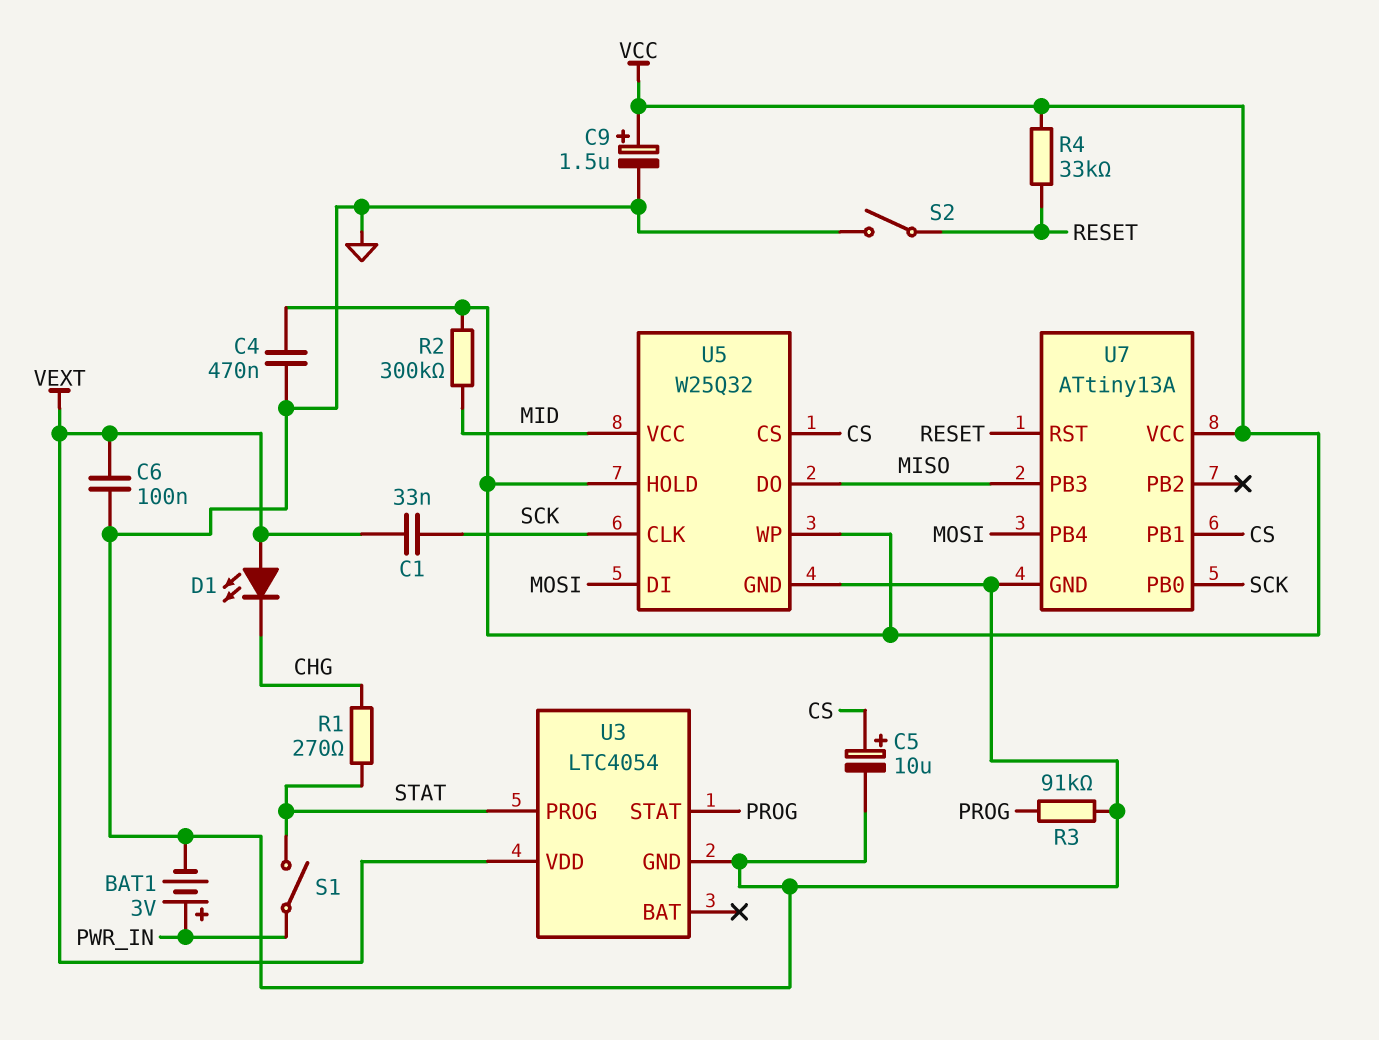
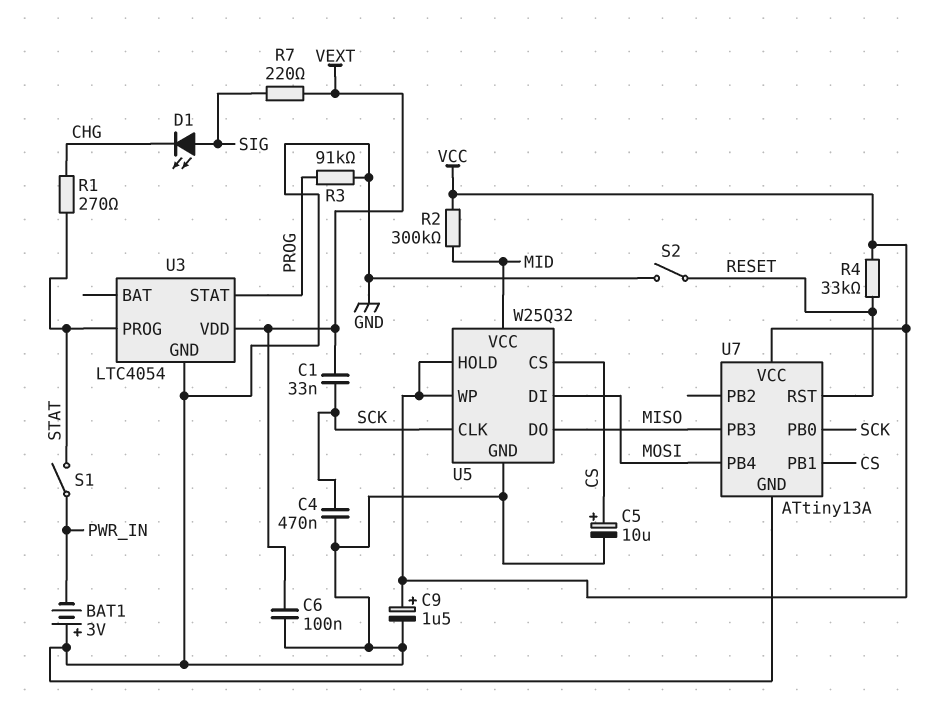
BAT1: 3V (plus PWR_IN, minus GND) -> 3V (plus GND, minus PWR_IN)
C4: 470nF (GND, VCC) -> 470nF (GND, SCK)
D1: LED (A VEXT, K CHG) -> LED (A SIG, K CHG)
R7: none -> 220 (SIG, VEXT)

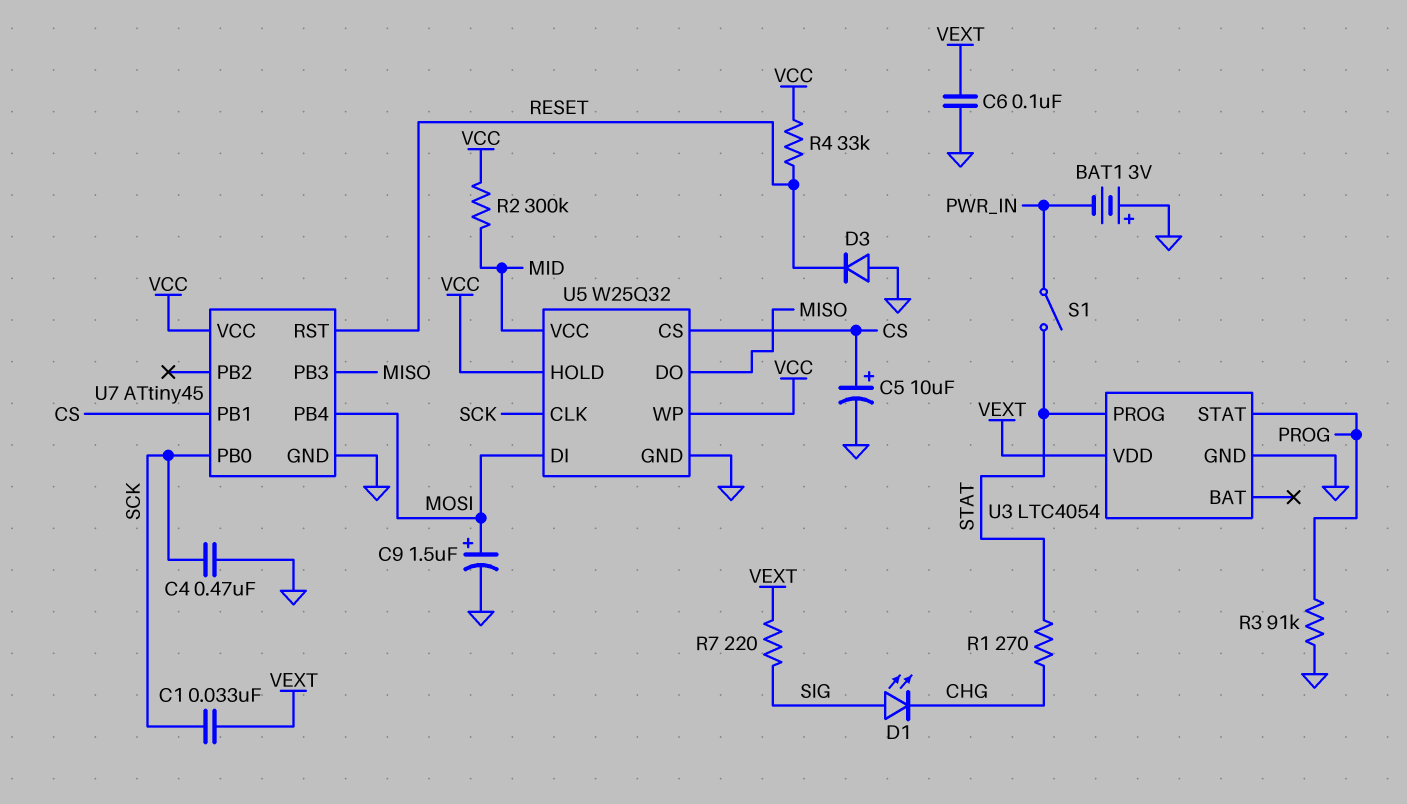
C9: 1.5uF (plus VCC, minus GND) -> 1.5uF (plus MOSI, minus GND)
D3: none -> diode (A GND, K RESET)
S2: switch (GND, RESET) -> none
U7: ATtiny13A -> ATtiny45

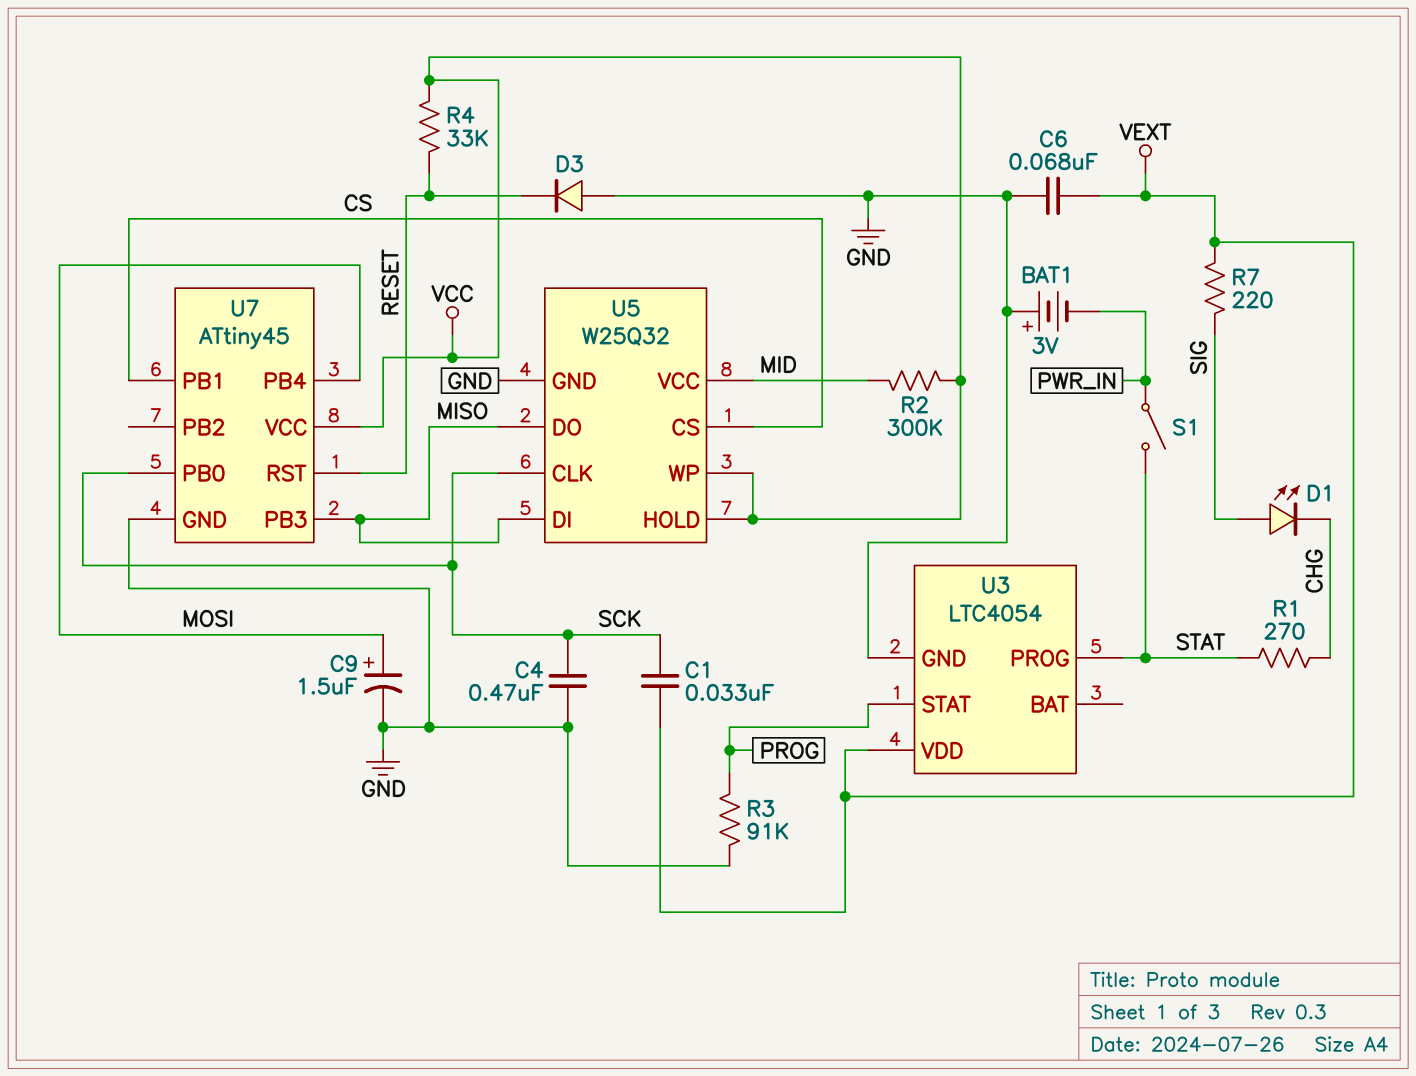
C5: 10uF (plus CS, minus GND) -> none
C6: 100nF (GND, VEXT) -> 68nF (GND, VEXT)
U5 pin DI: MOSI -> MISO

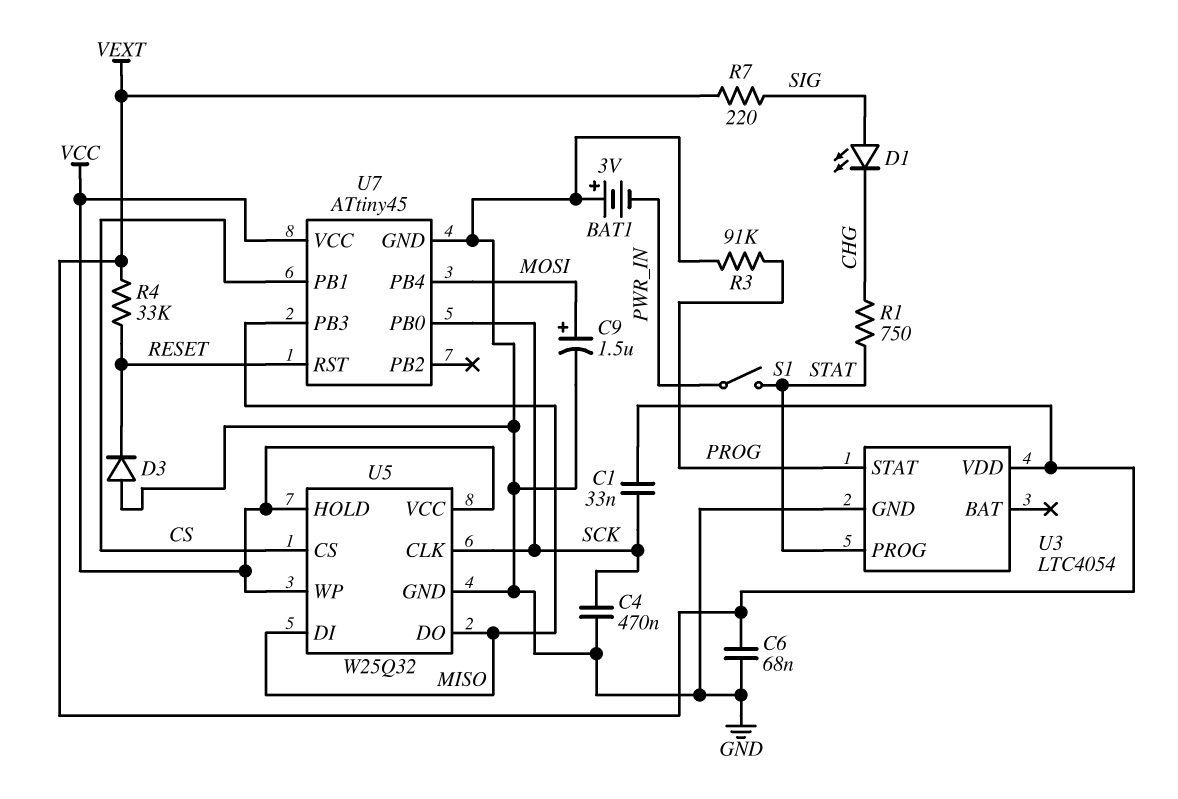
R1: 270 (CHG, STAT) -> 750 (CHG, STAT)
R2: 300k (MID, VCC) -> none
R4: 33k (RESET, VCC) -> 33k (RESET, VEXT)
U5 pin VCC: MID -> VCC

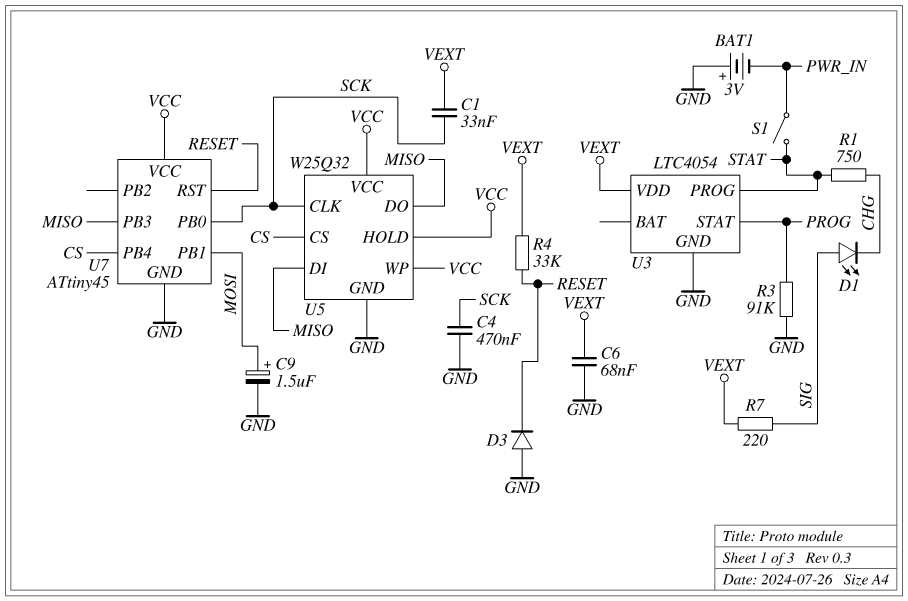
U7 pin PB1: CS -> MOSI
U7 pin PB4: MOSI -> CS

